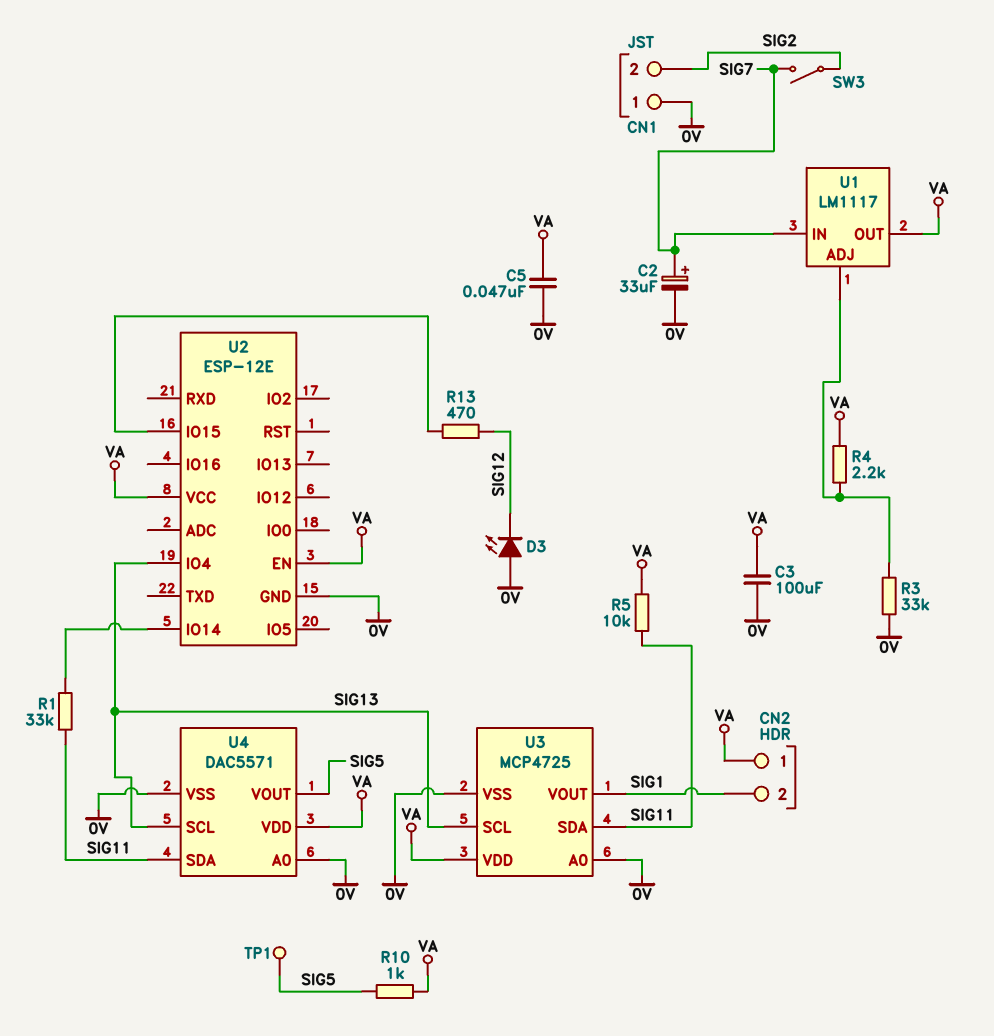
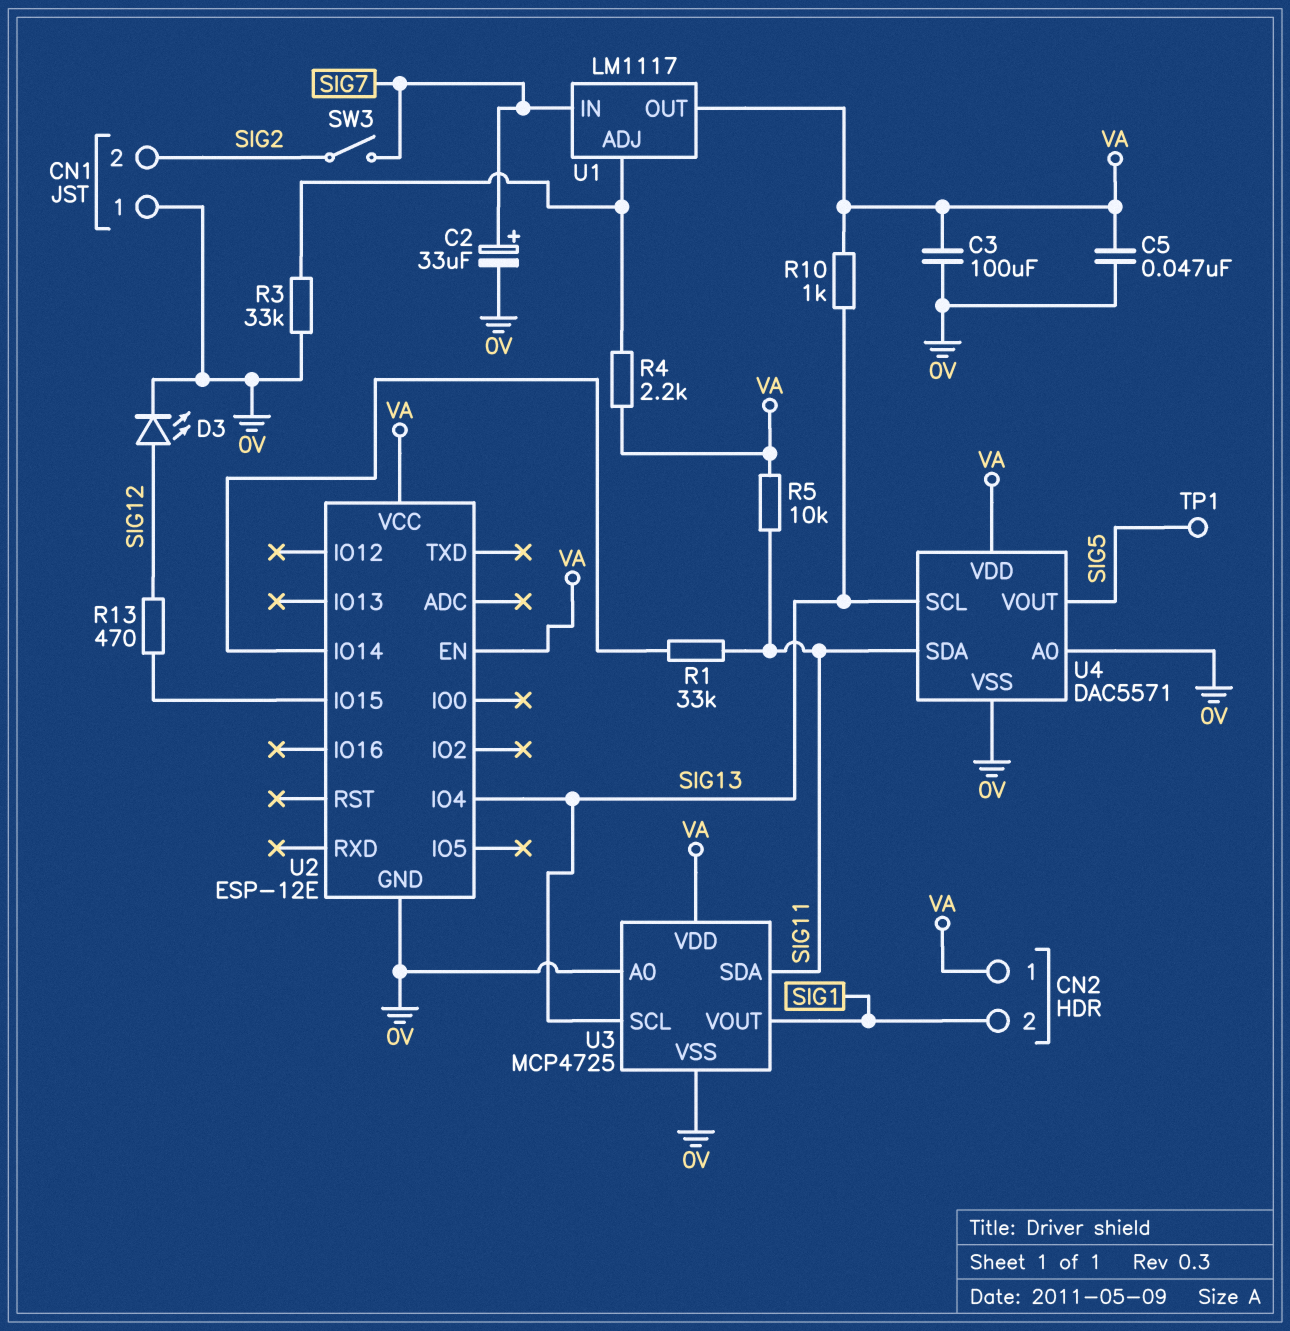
D3: LED (A 0V, K SIG12) -> LED (A SIG12, K 0V)
R10: 1k (SIG5, VA) -> 1k (SIG13, VA)

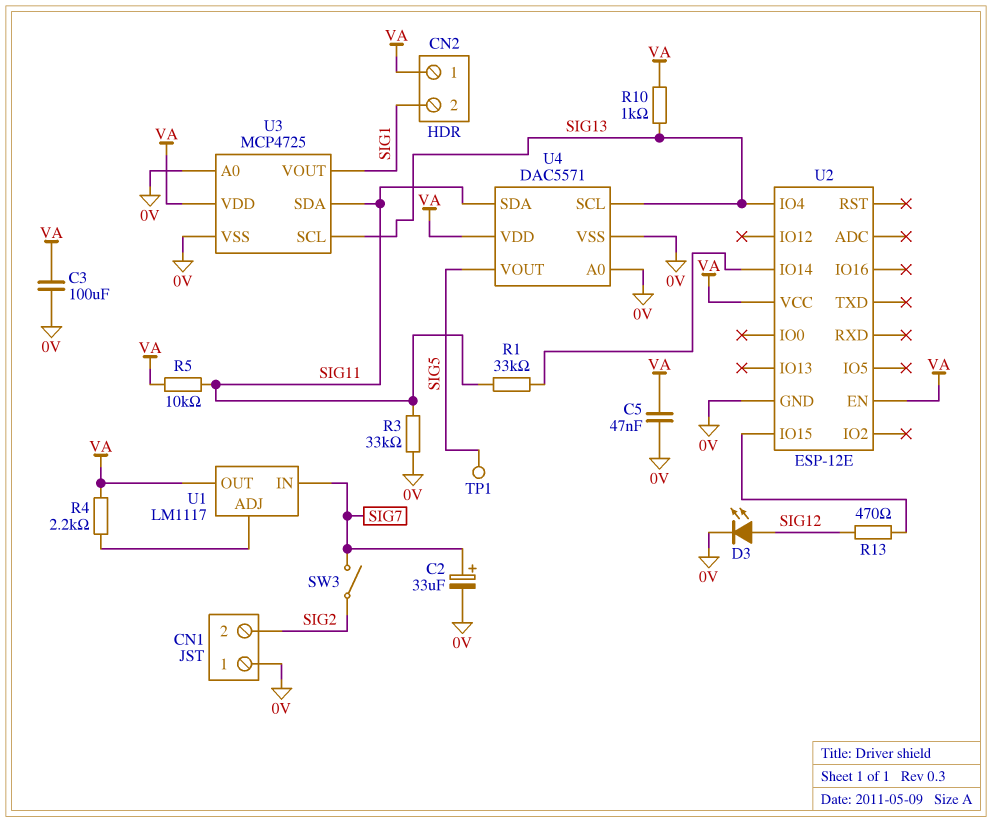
R3: 33k (0V, U1/ADJ) -> 33k (0V, SIG11)

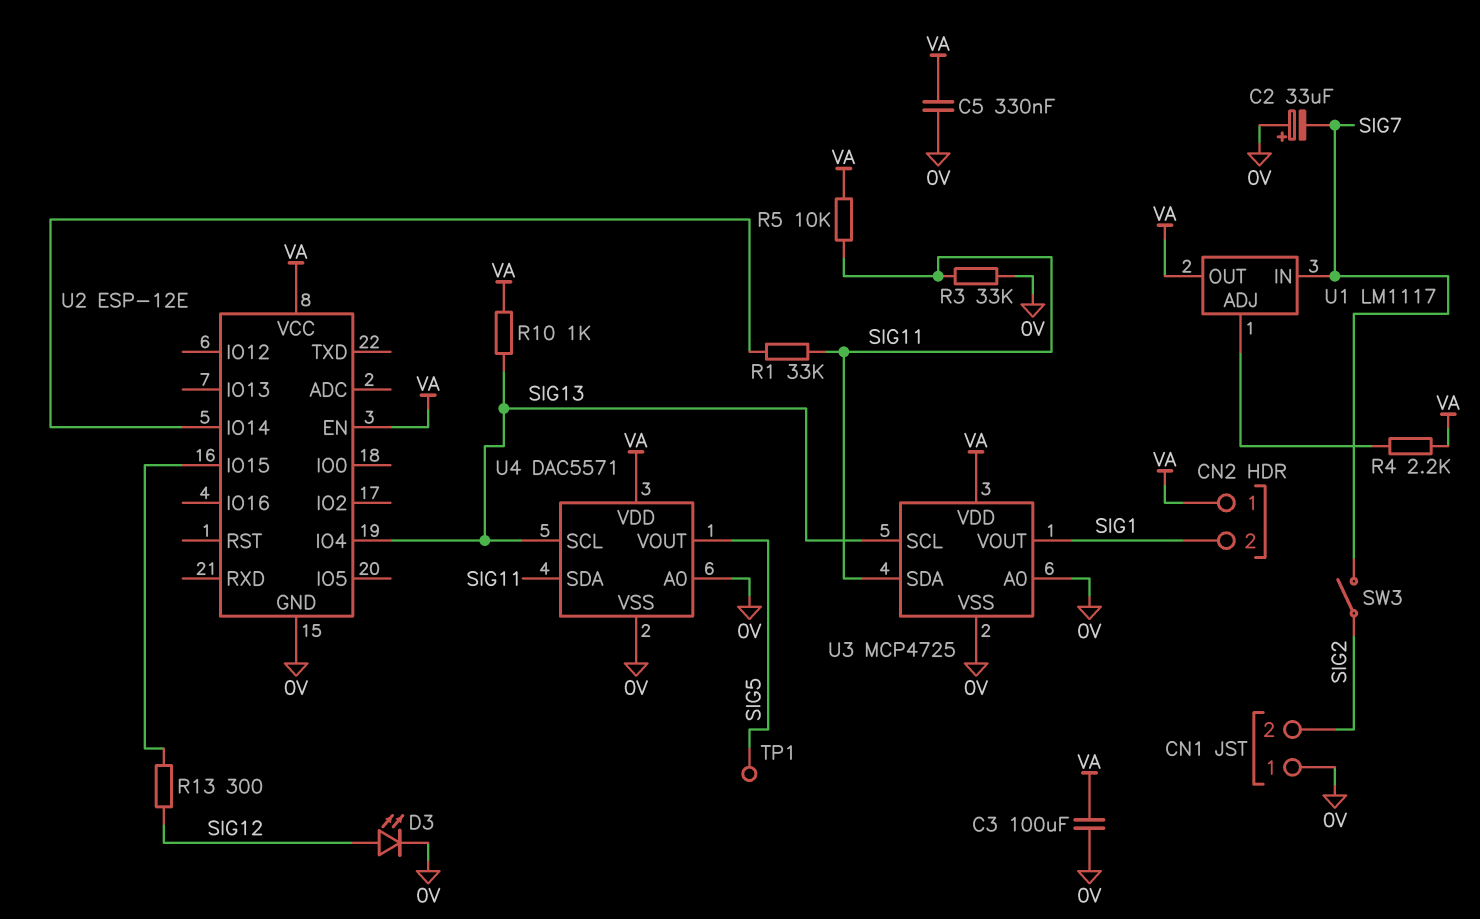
C2: 33uF (plus SIG7, minus 0V) -> 33uF (plus 0V, minus SIG7)
C5: 47nF (0V, VA) -> 330nF (0V, VA)
R13: 470 (SIG12, U2/IO15) -> 300 (SIG12, U2/IO15)

